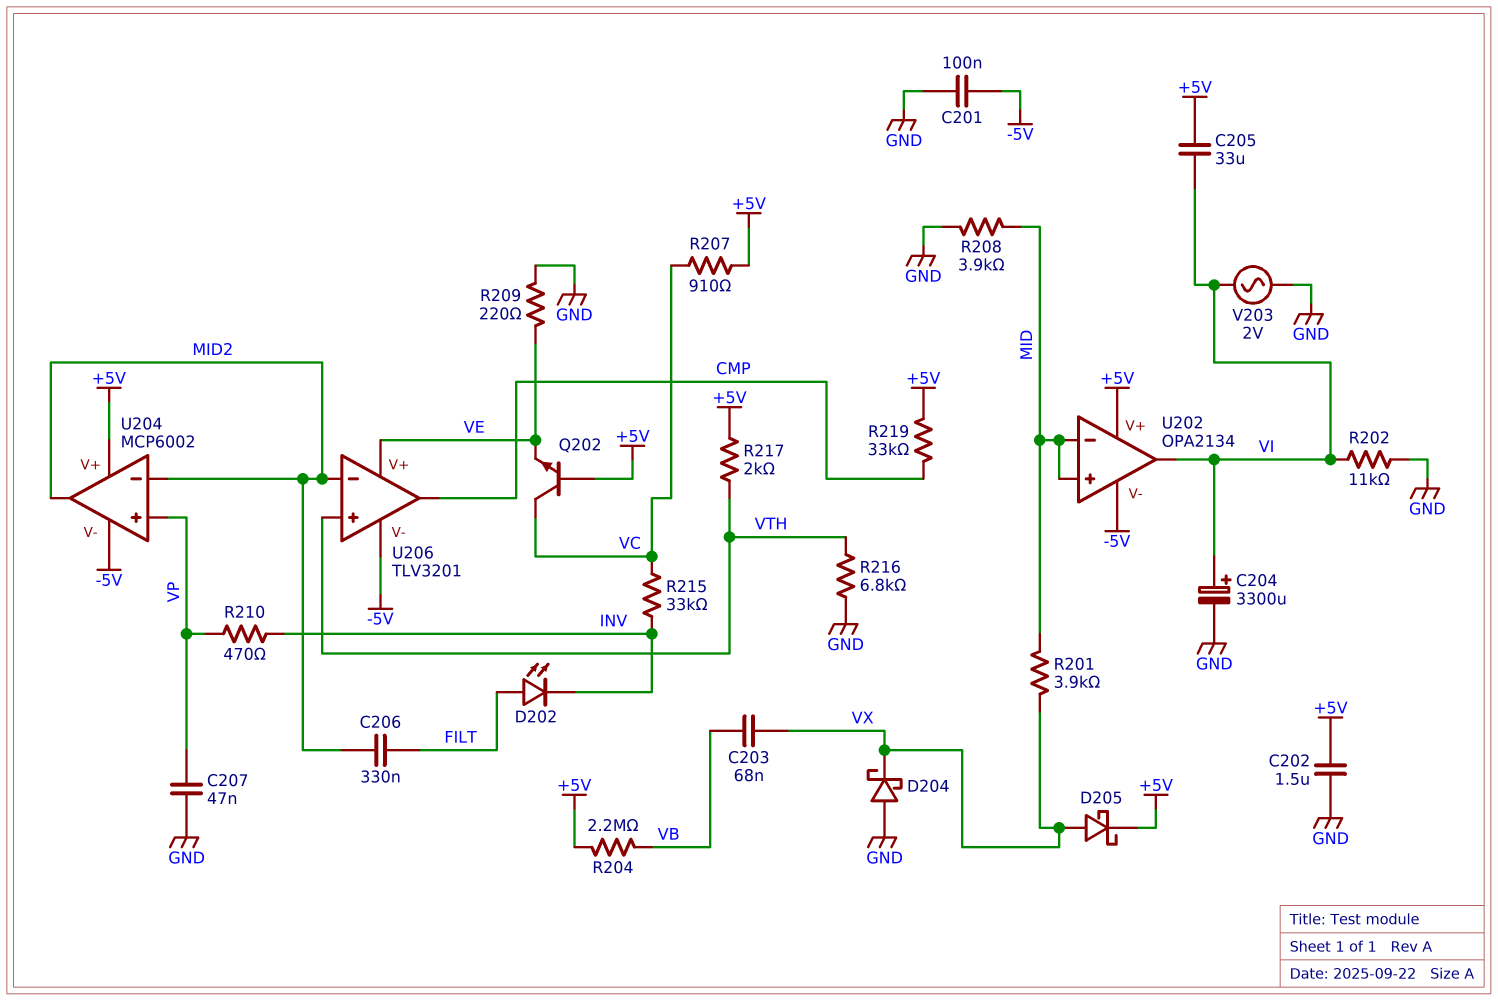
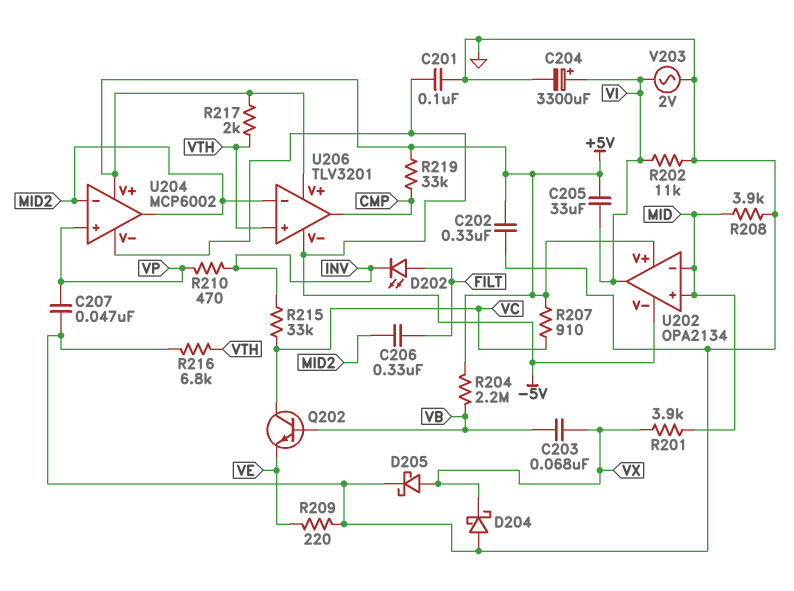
C202: 1.5uF (+5V, GND) -> 330nF (+5V, GND)
D205: schottky (A VX, K +5V) -> schottky (A VX, K GND)
Q202: NPN (B +5V, C VC, E VE) -> NPN (B VB, C VC, E VE)
U206 pin V+: VE -> +5V

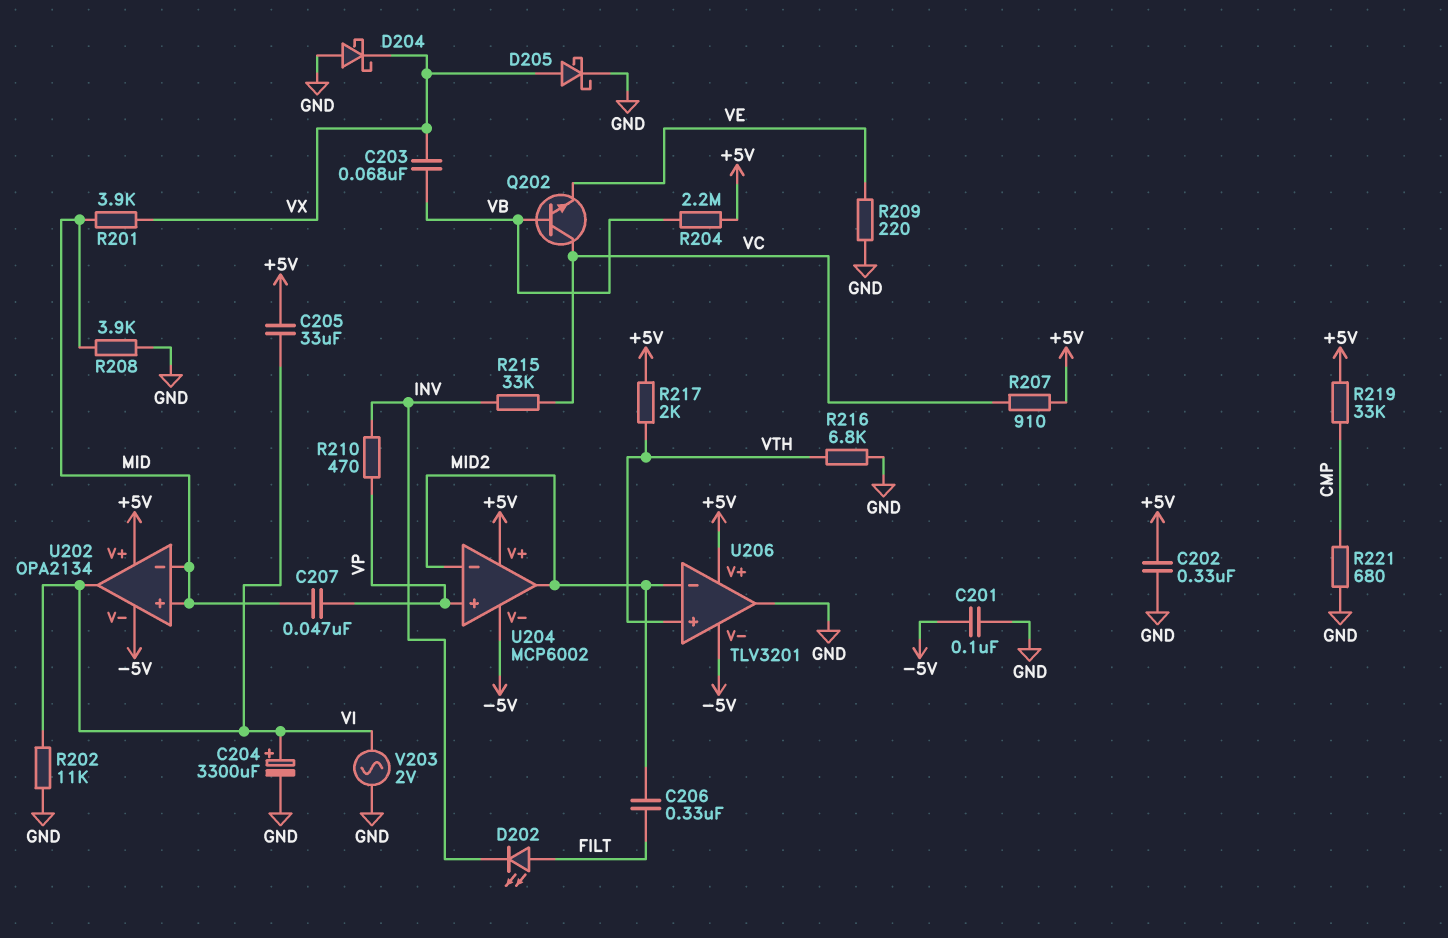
C207: 47nF (GND, VP) -> 47nF (MID, VP)
R221: none -> 680 (CMP, GND)
U206 pin out: CMP -> GND

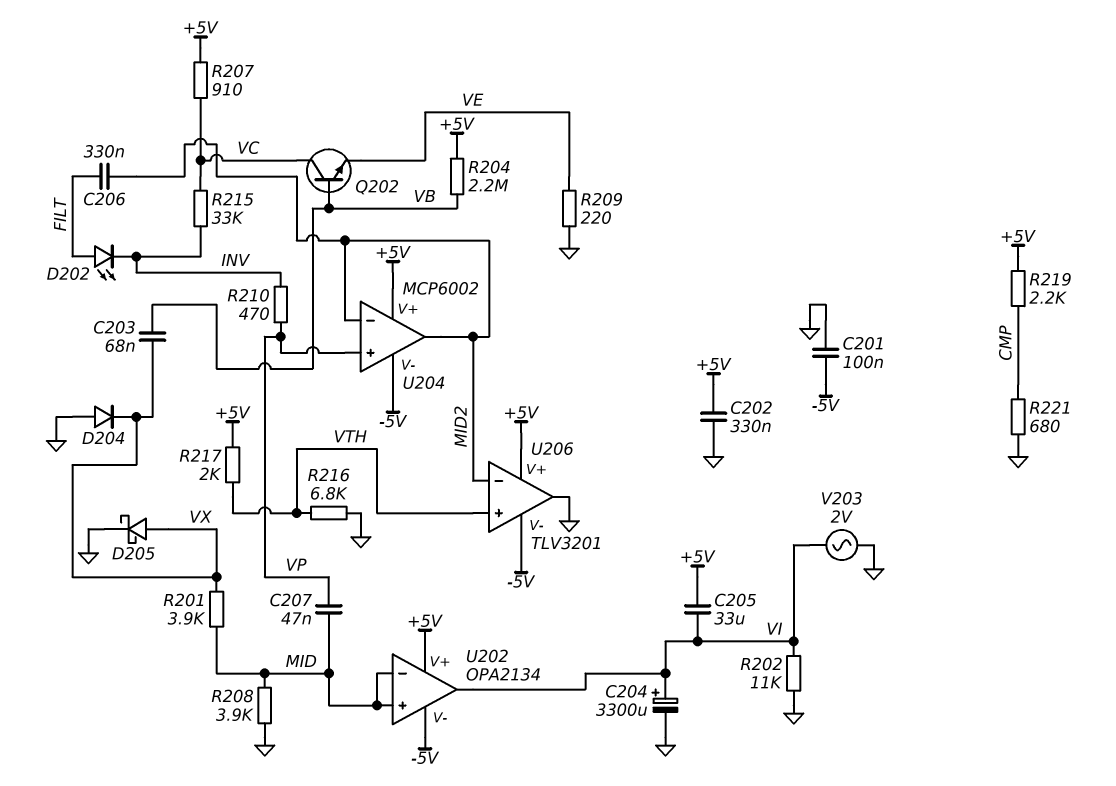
D204: schottky (A GND, K VX) -> diode (A GND, K VX)
R219: 33k (+5V, CMP) -> 2.2k (+5V, CMP)

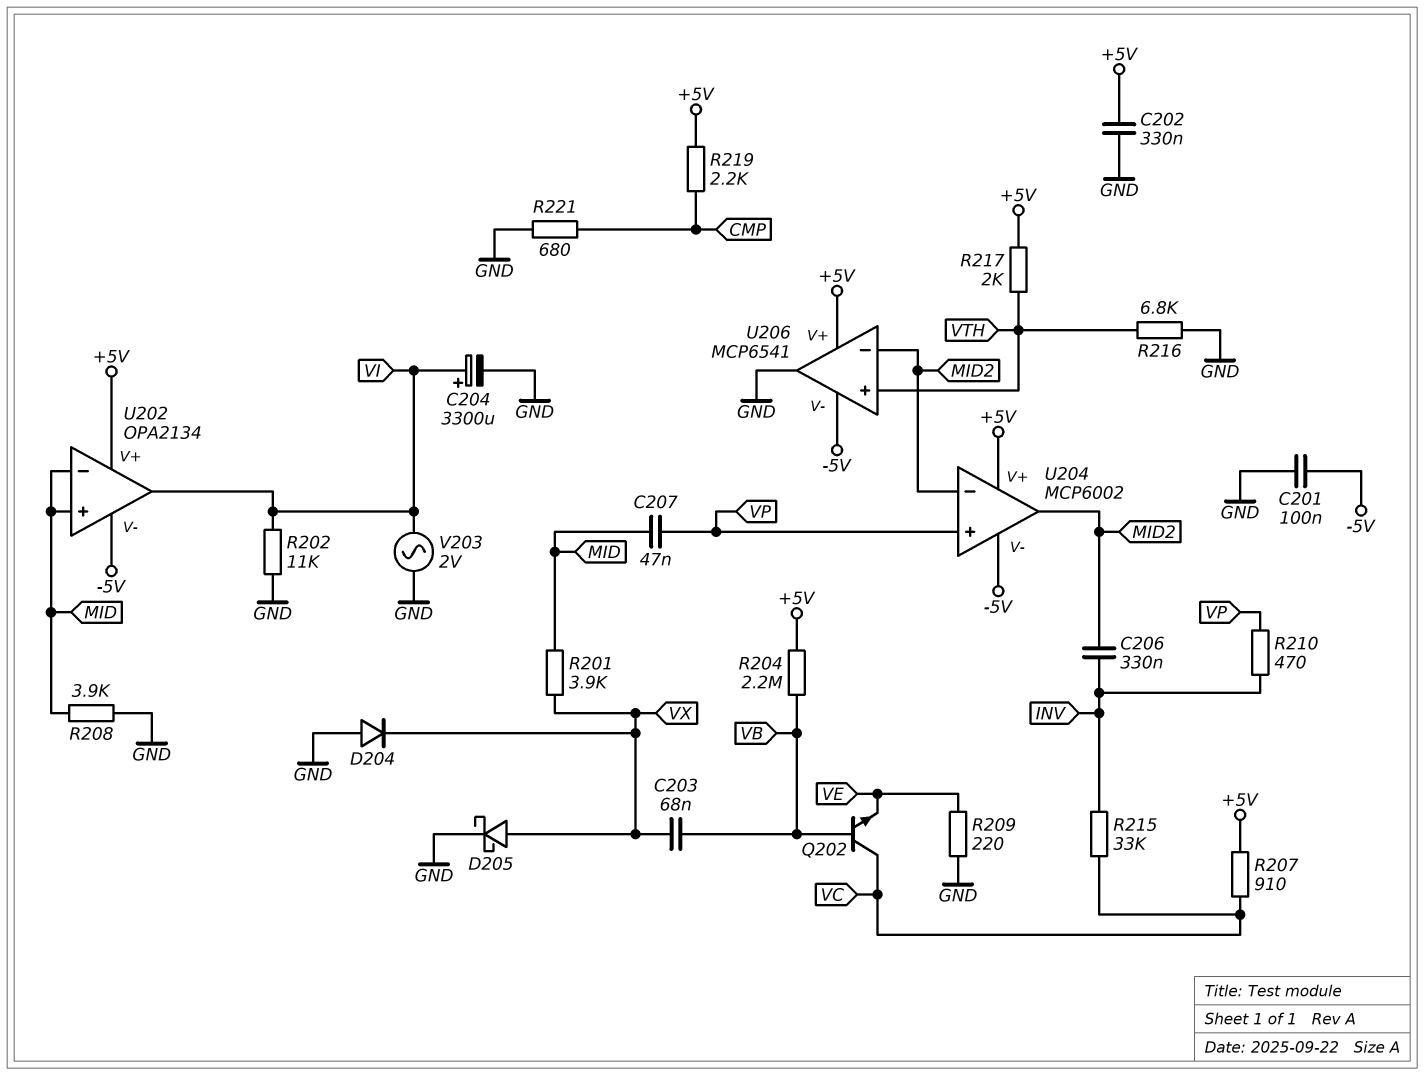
C205: 33uF (+5V, VI) -> none
C206: 330nF (FILT, MID2) -> 330nF (INV, MID2)
D202: LED (A FILT, K INV) -> none
U206: TLV3201 -> MCP6541

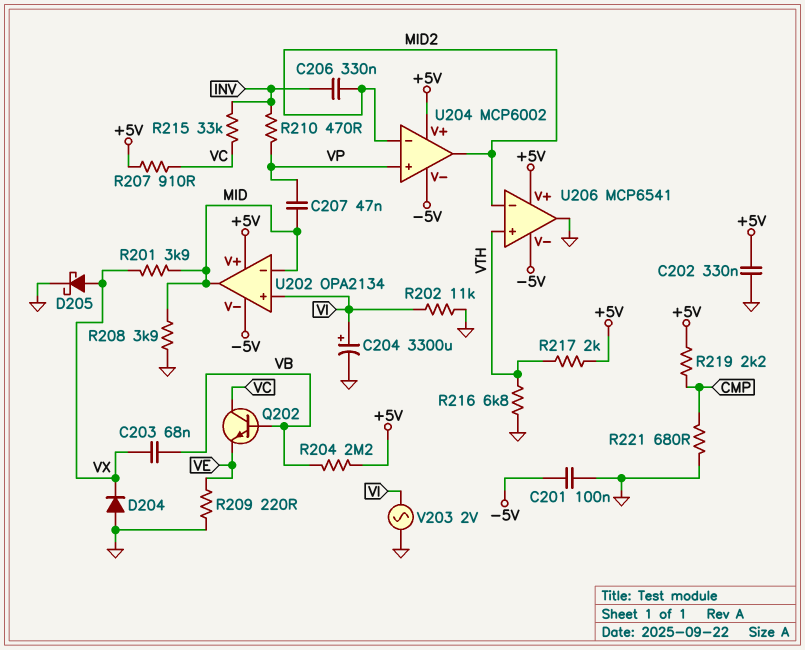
U202 pin in+: MID -> VI
U202 pin out: VI -> MID

